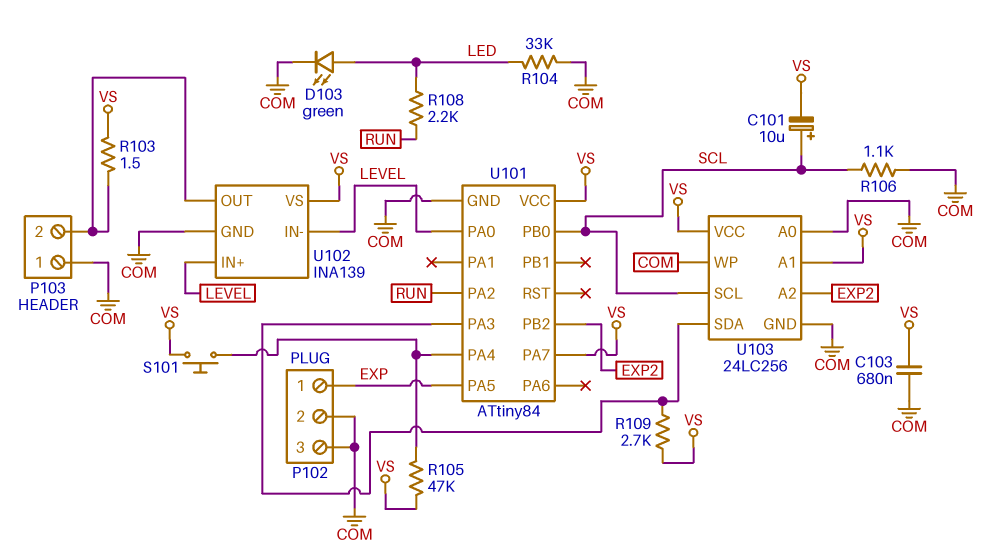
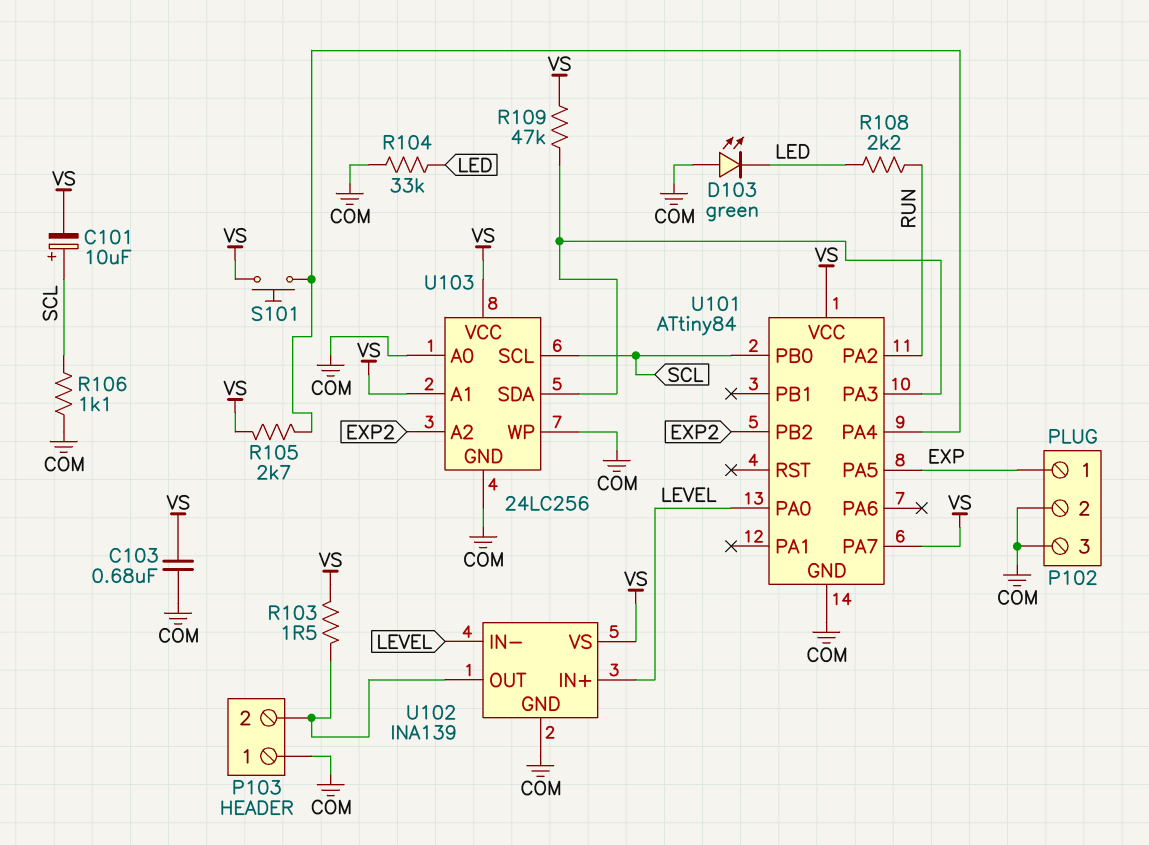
D103: LED green (A LED, K COM) -> LED green (A COM, K LED)
R105: 47k (U101/PA4, VS) -> 2.7k (U101/PA4, VS)
R109: 2.7k (U101/PA3, VS) -> 47k (U101/PA3, VS)

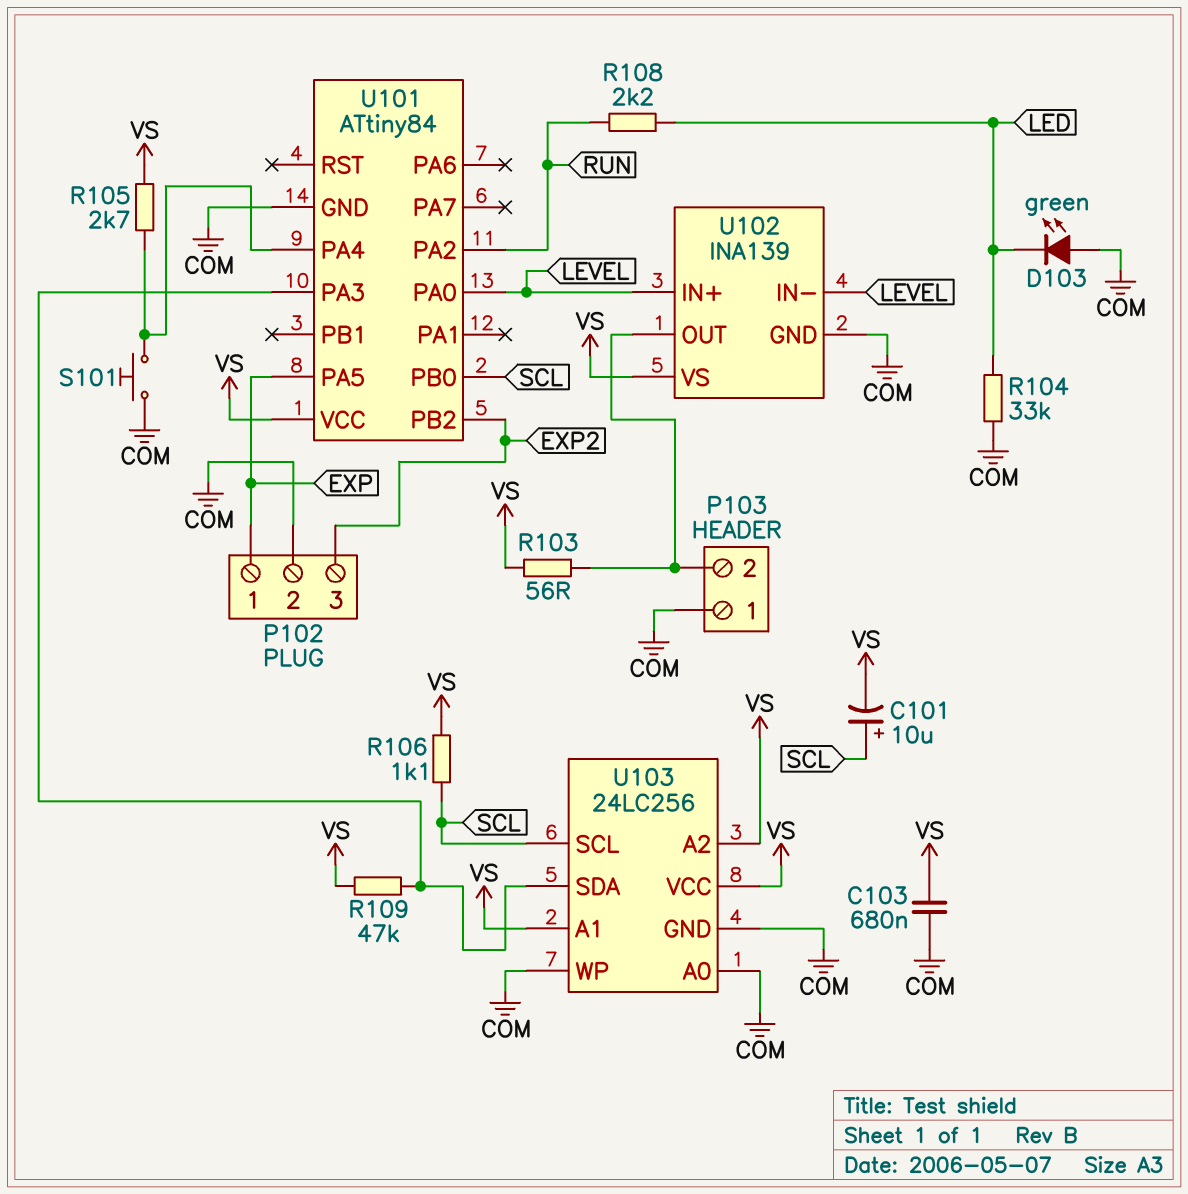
P102 pin 3: COM -> EXP2
R103: 1.5 (P103/2, VS) -> 56 (P103/2, VS)
R106: 1.1k (COM, SCL) -> 1.1k (SCL, VS)
S101: button (U101/PA4, VS) -> button (COM, U101/PA4)
U101 pin PA7: VS -> none
U103 pin A2: EXP2 -> VS

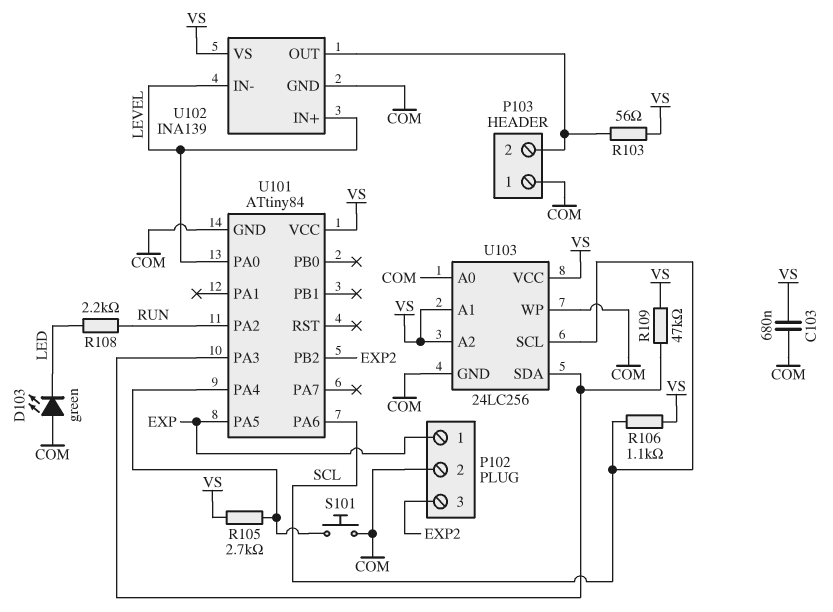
C101: 10uF (plus SCL, minus VS) -> none
R104: 33k (COM, LED) -> none
U101 pin PA6: none -> SCL
U101 pin PB0: SCL -> none

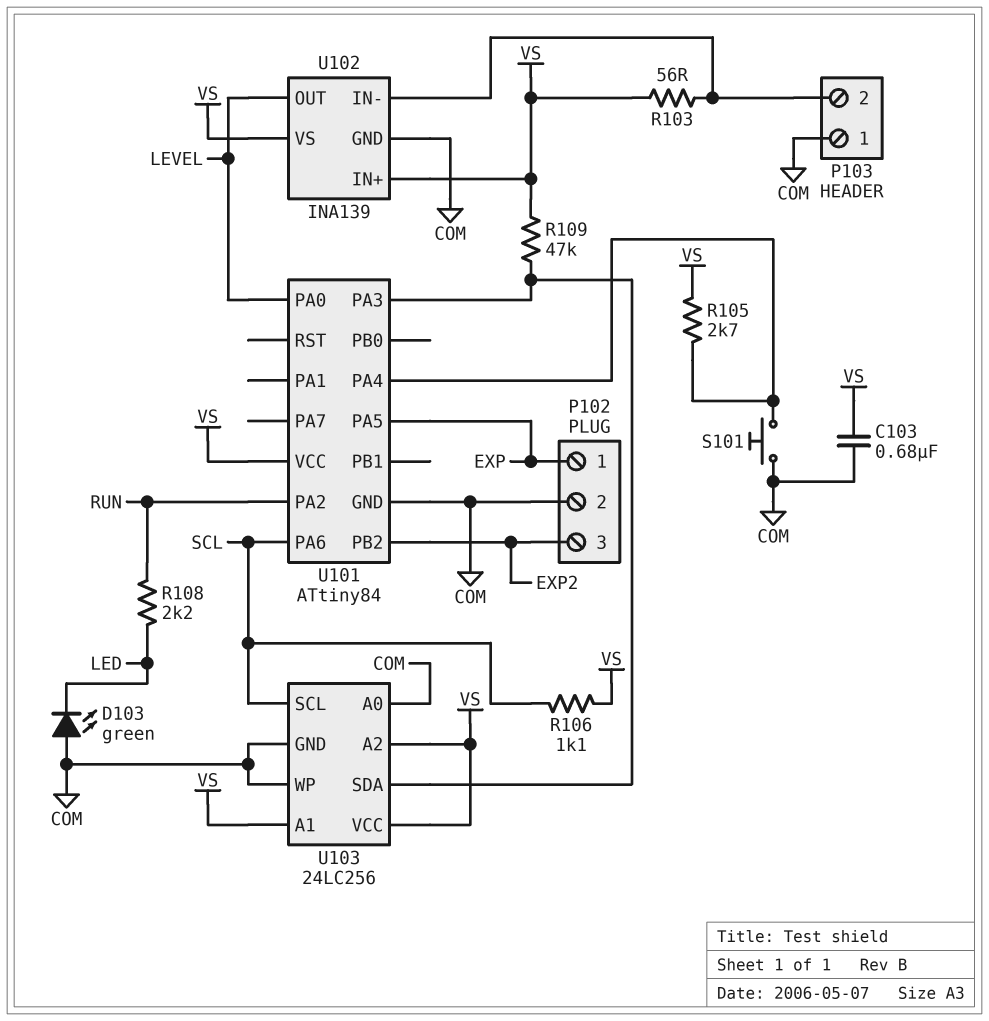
U102 pin IN+: LEVEL -> VS
U102 pin IN-: LEVEL -> P103/2
U102 pin OUT: P103/2 -> LEVEL

